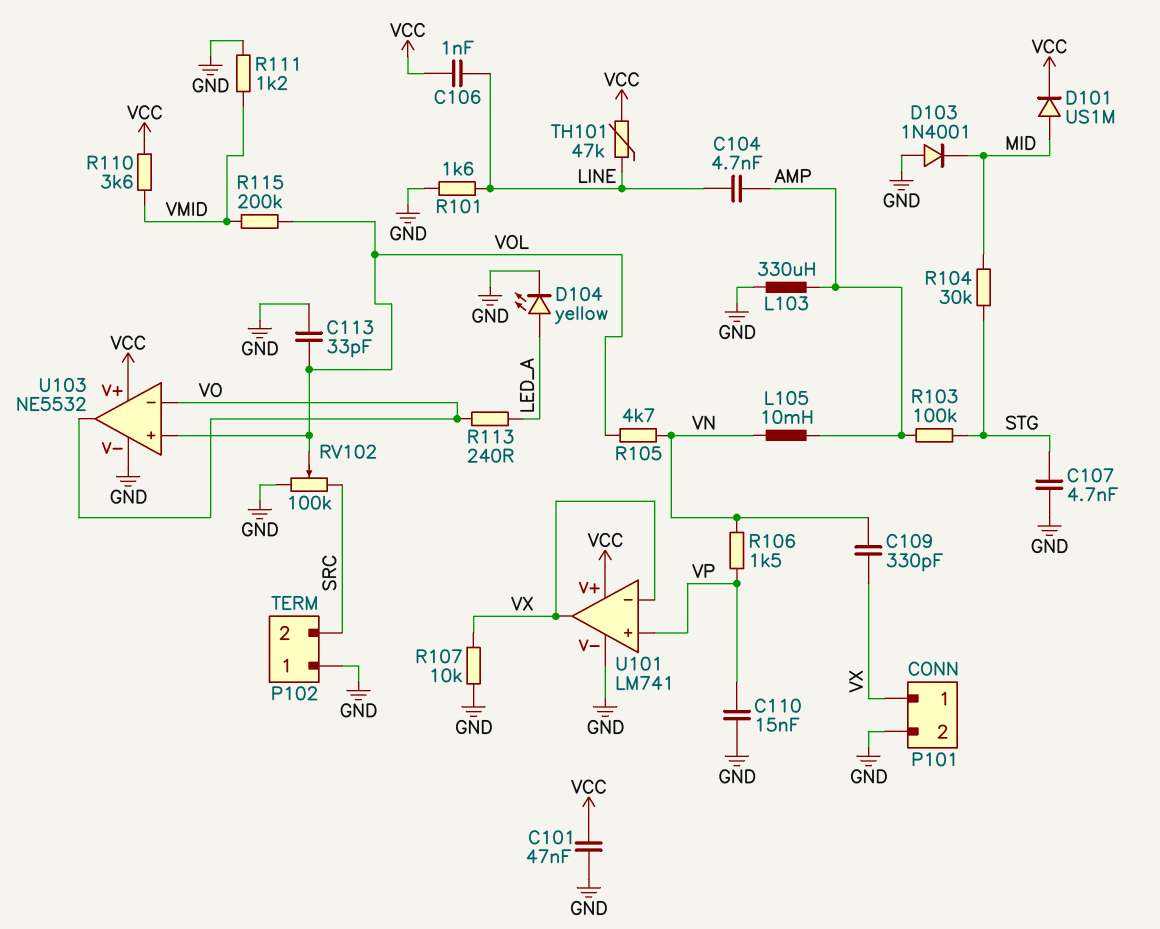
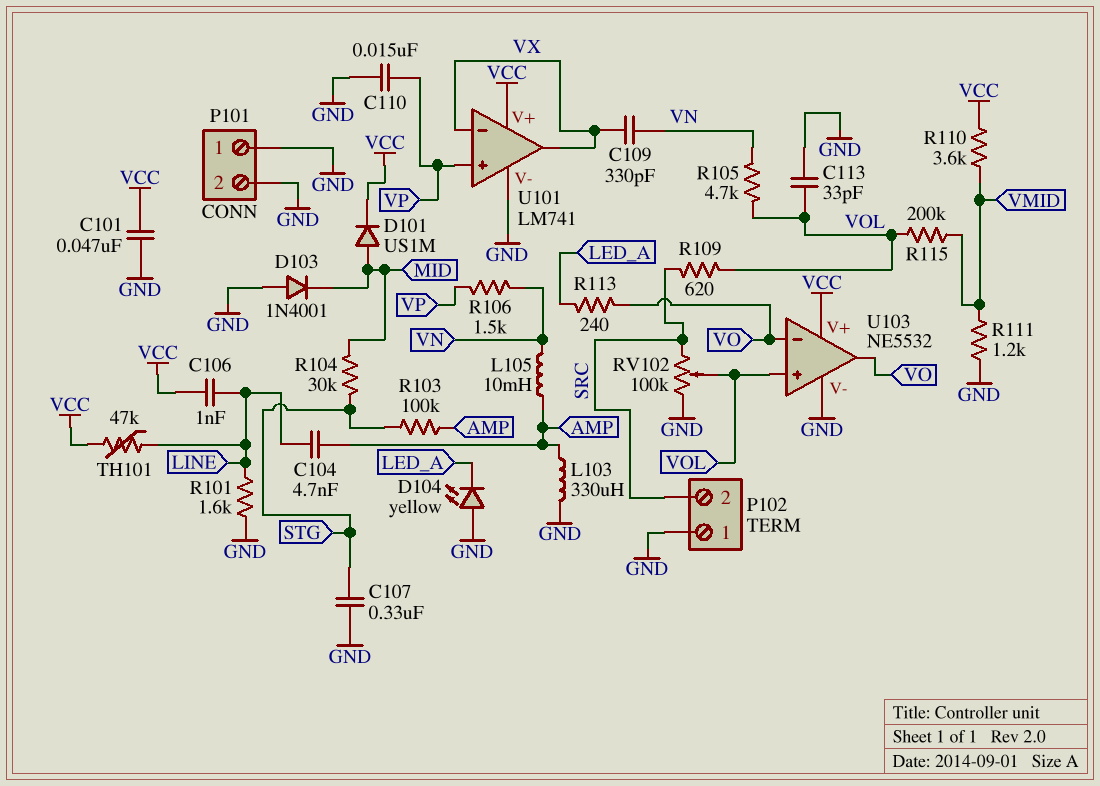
C107: 4.7nF (GND, STG) -> 330nF (GND, STG)
D104: LED yellow (A LED_A, K GND) -> LED yellow (A GND, K LED_A)
P101 pin 1: VX -> GND
R107: 10k (GND, VX) -> none
R109: none -> 620 (SRC, VOL)

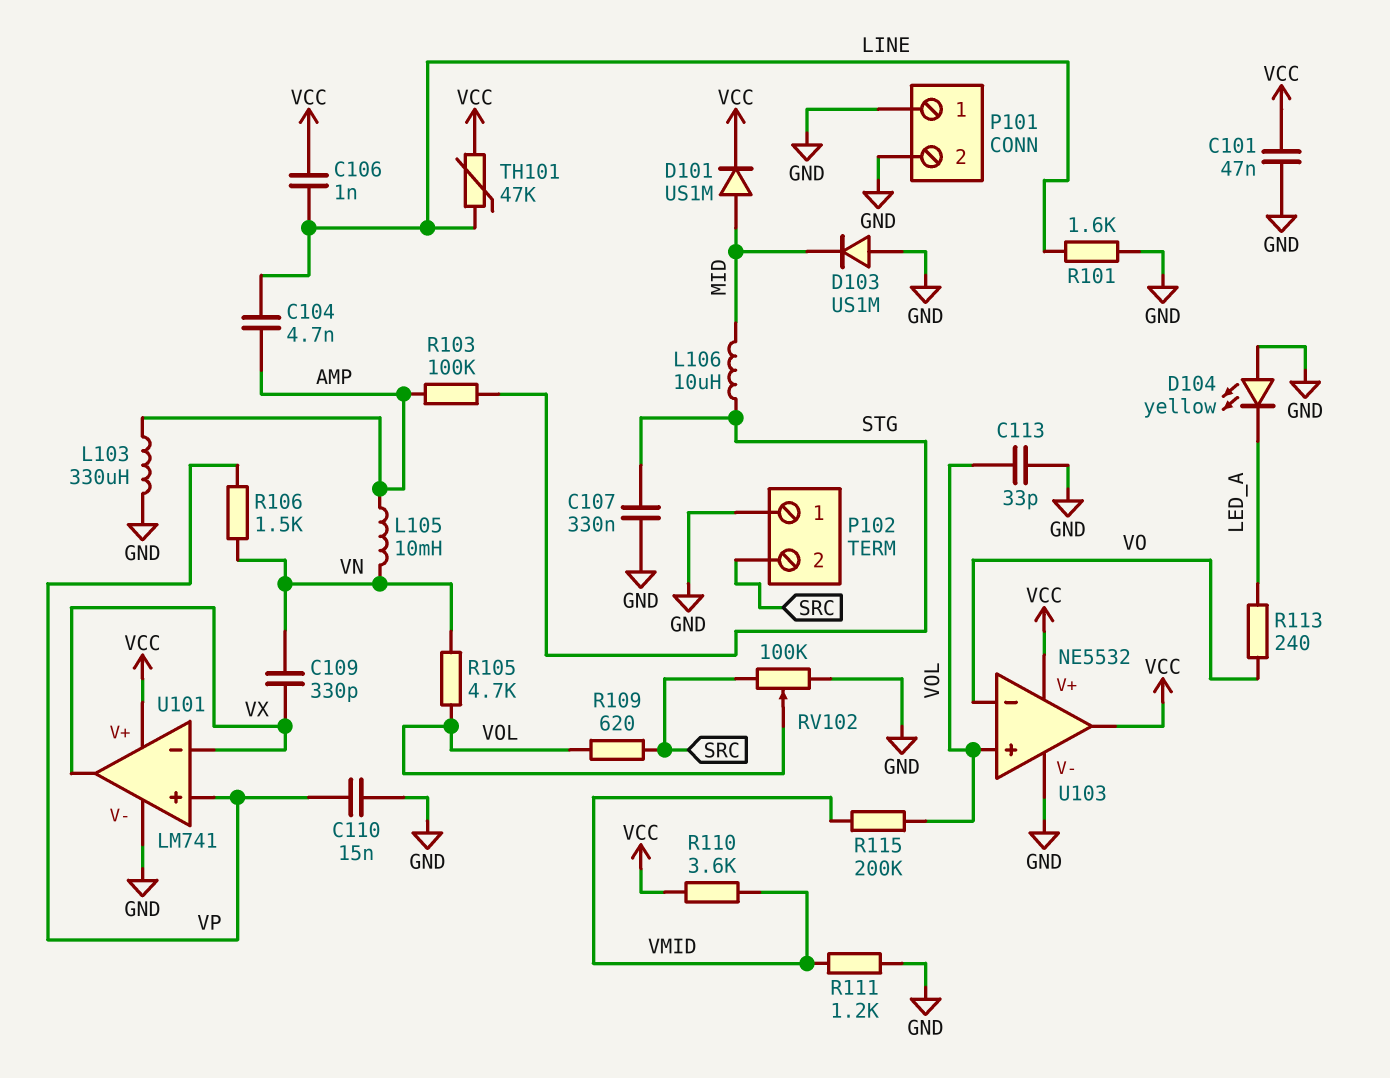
D103: diode 1N4001 (A GND, K MID) -> diode US1M (A GND, K MID)
L106: none -> 10uH (MID, STG)
R104: 30k (MID, STG) -> none
U103 pin out: VO -> VCC

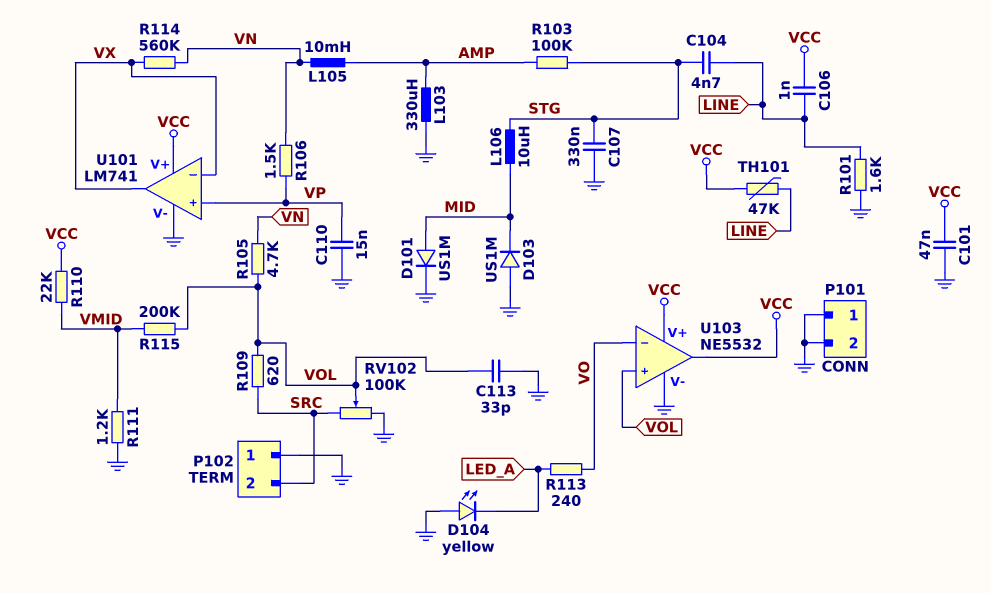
C104: 4.7nF (AMP, LINE) -> 4.7nF (LINE, STG)
C109: 330pF (VN, VX) -> none
D101: diode US1M (A MID, K VCC) -> diode US1M (A MID, K GND)
R110: 3.6k (VCC, VMID) -> 22k (VCC, VMID)
R114: none -> 560k (VN, VX)

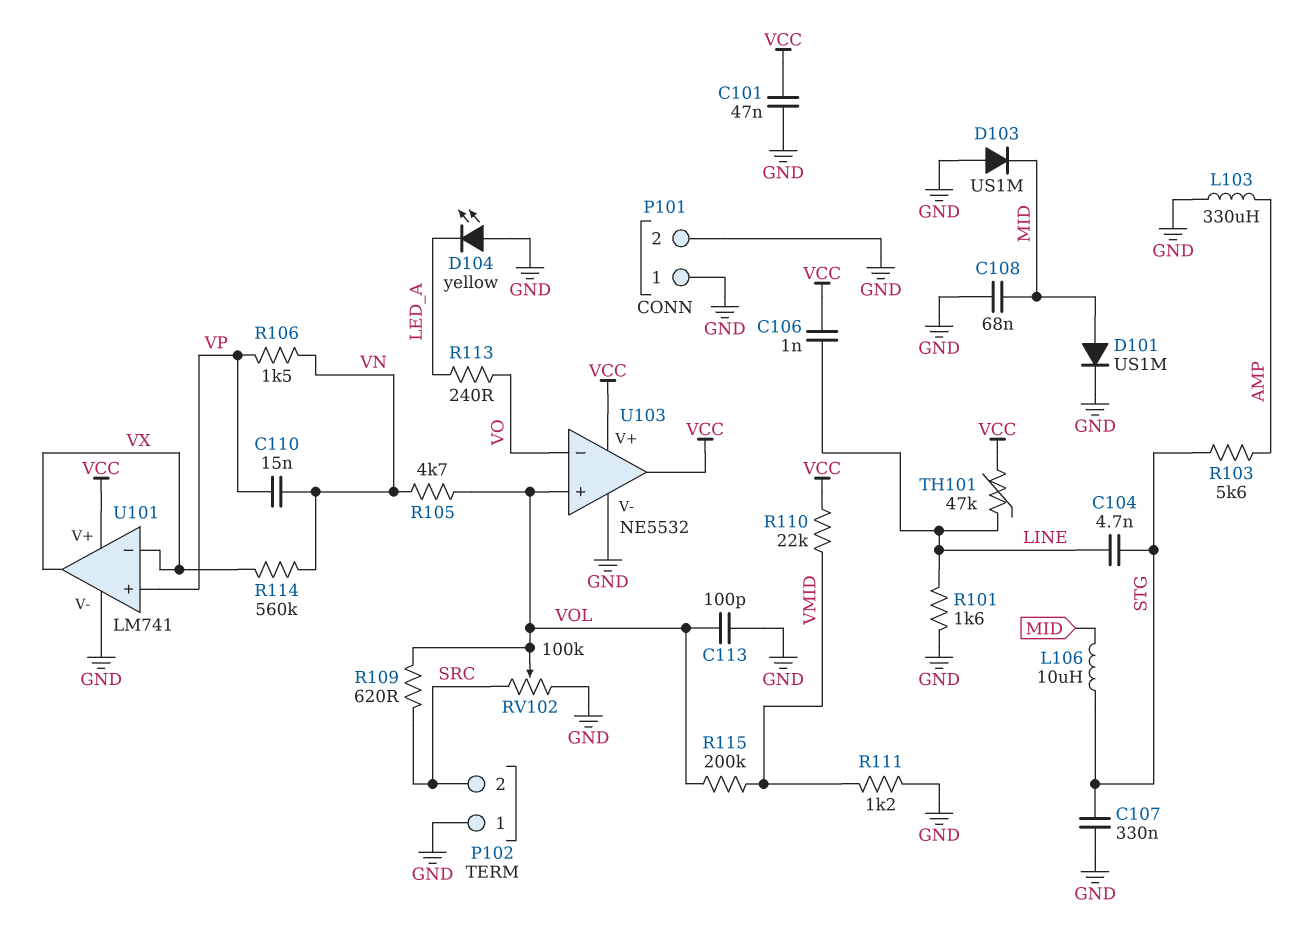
C108: none -> 68nF (GND, MID)
C110: 15nF (GND, VP) -> 15nF (VN, VP)
C113: 33pF (GND, VOL) -> 100pF (GND, VOL)
L105: 10mH (AMP, VN) -> none
R103: 100k (AMP, STG) -> 5.6k (AMP, STG)

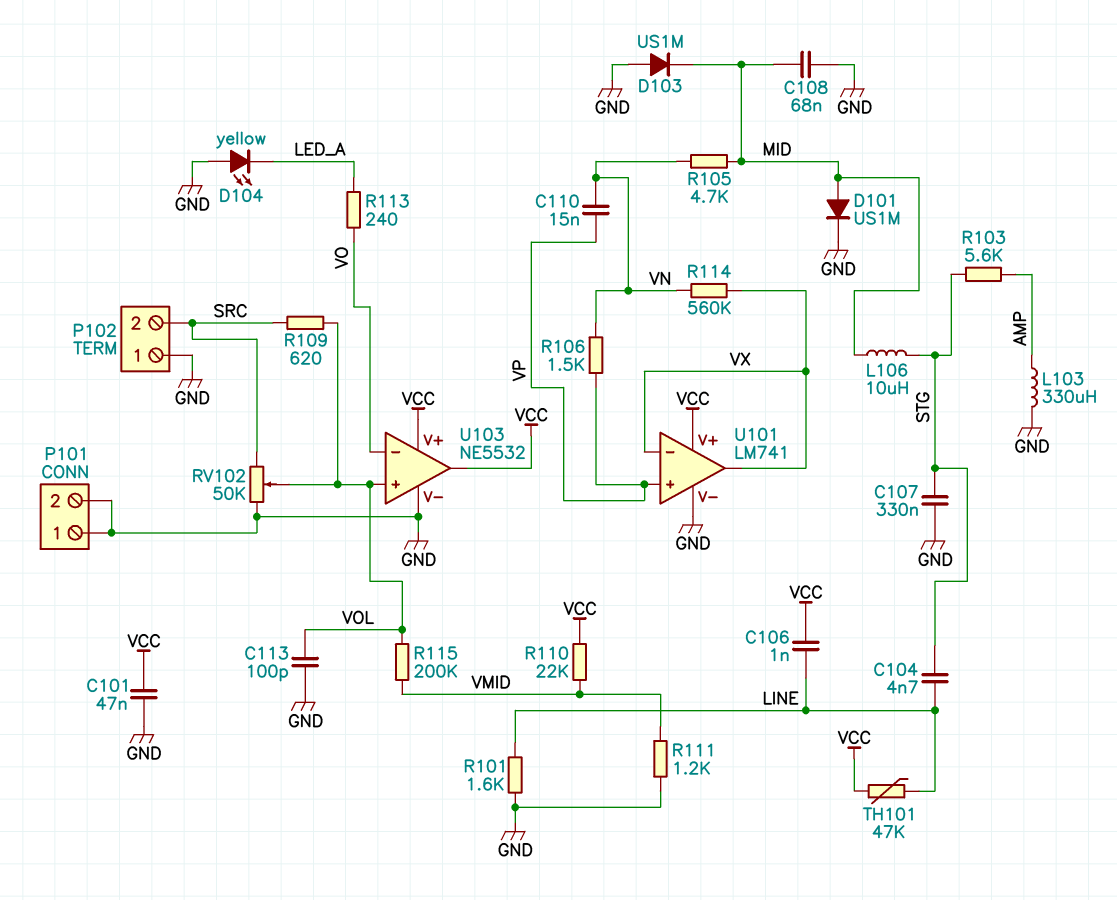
R105: 4.7k (VN, VOL) -> 4.7k (MID, VN)
RV102: 100k (GND, SRC, wiper VOL) -> 50k (GND, SRC, wiper VOL)

